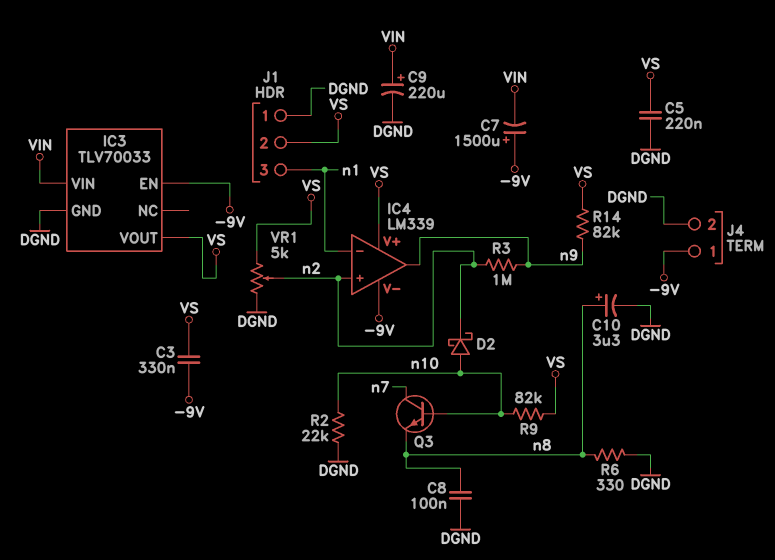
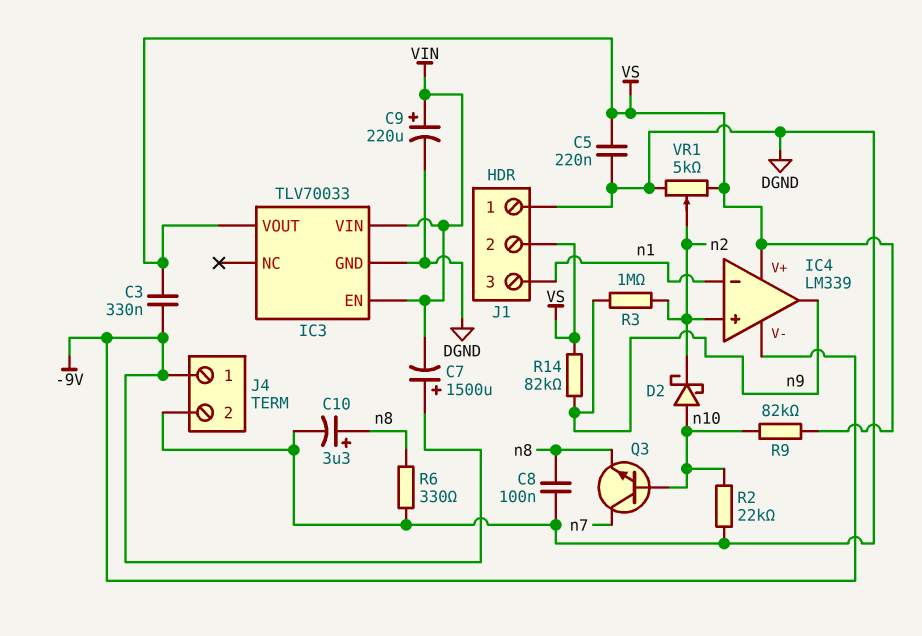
IC3 pin EN: -9V -> VIN

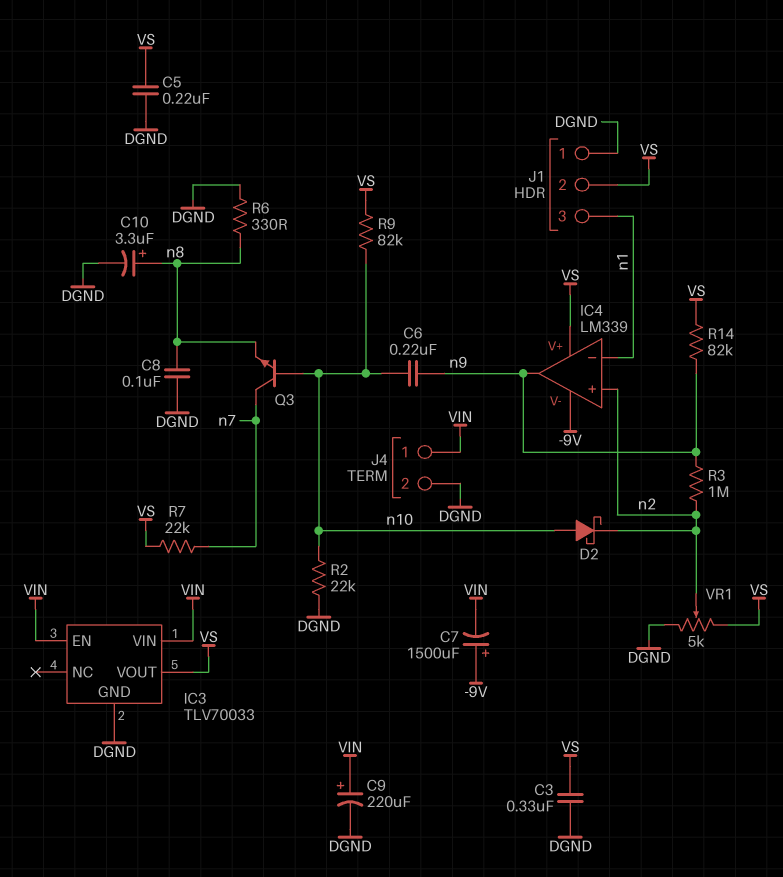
C3: 330nF (-9V, VS) -> 330nF (DGND, VS)
C6: none -> 220nF (n9, n10)
J4 pin 1: -9V -> VIN
R7: none -> 22k (VS, n7)

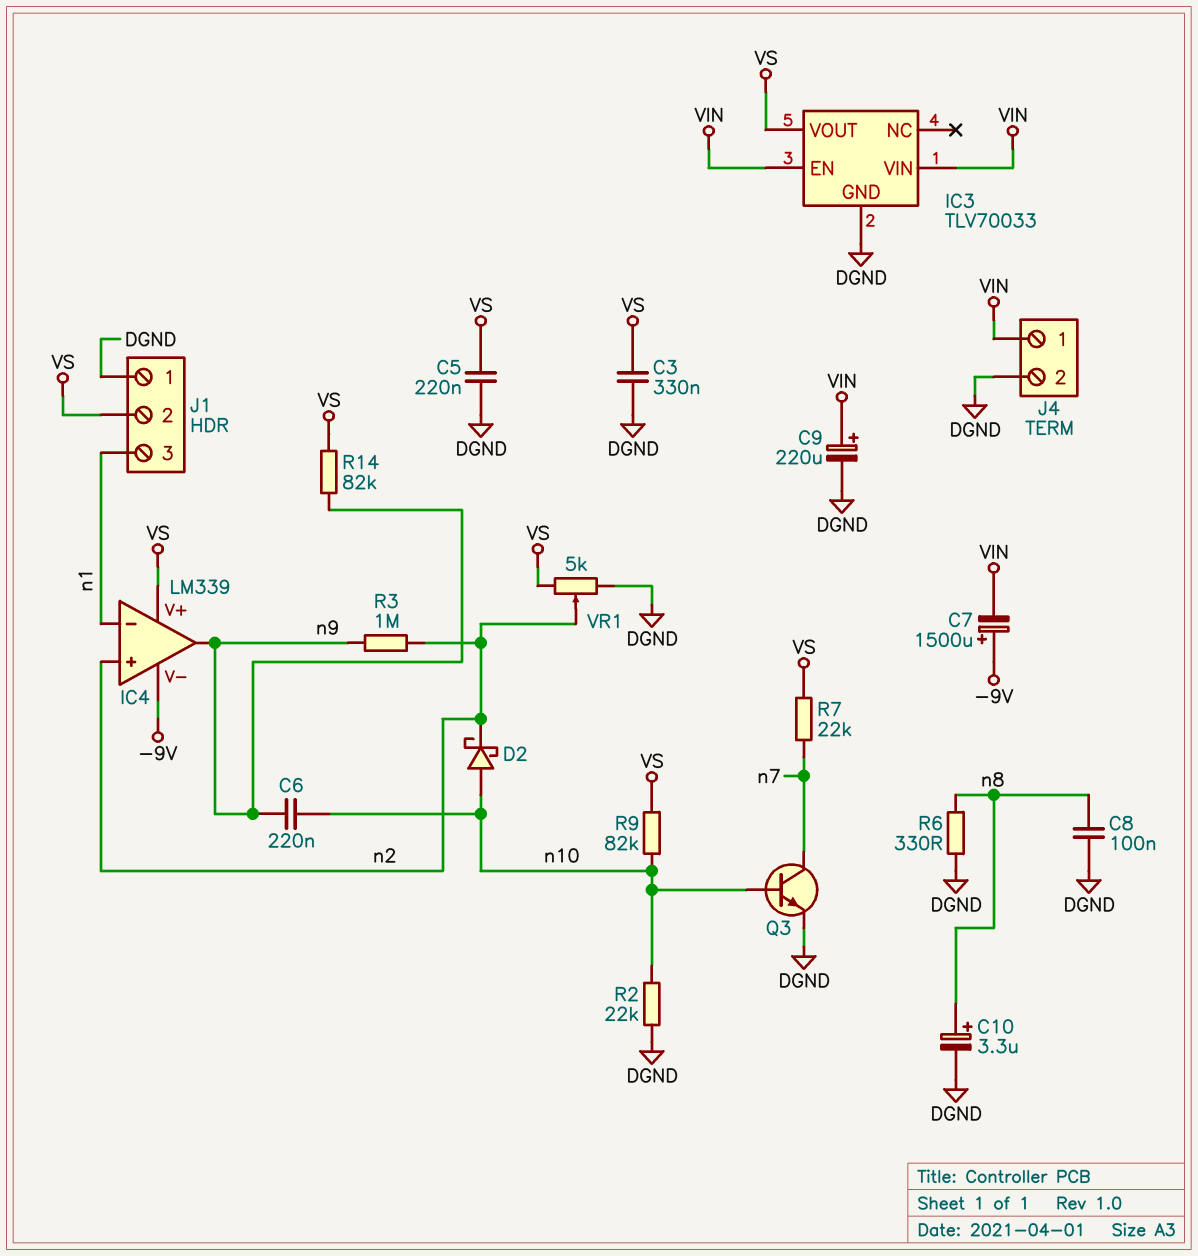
Q3: NPN (B n10, C n7, E n8) -> NPN (B n10, C n7, E DGND)

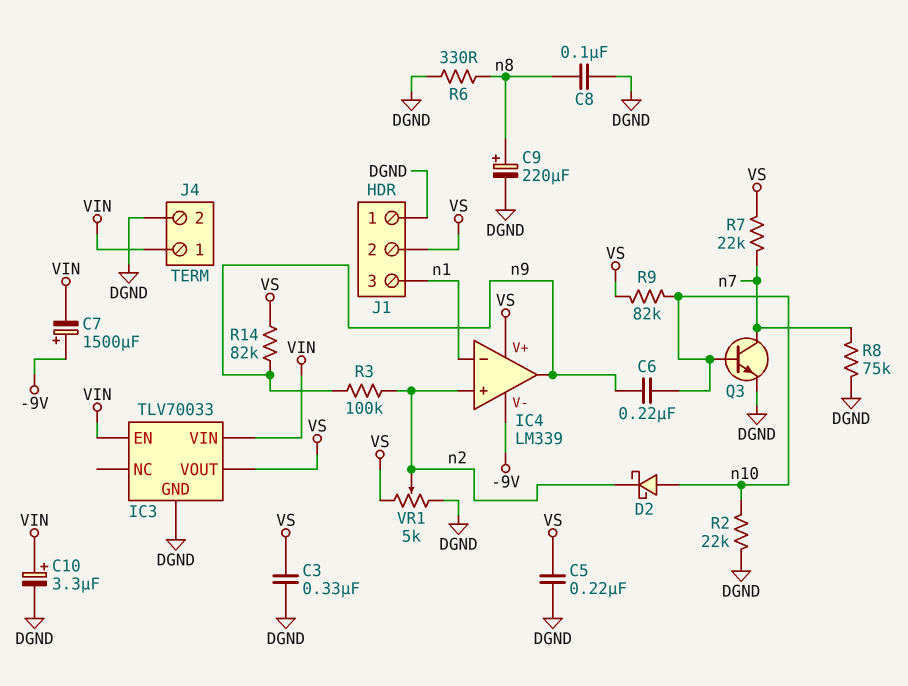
C9: 220uF (plus VIN, minus DGND) -> 220uF (plus n8, minus DGND)
C10: 3.3uF (plus n8, minus DGND) -> 3.3uF (plus VIN, minus DGND)
R3: 1M (n2, n9) -> 100k (n2, n9)
R8: none -> 75k (DGND, n7)

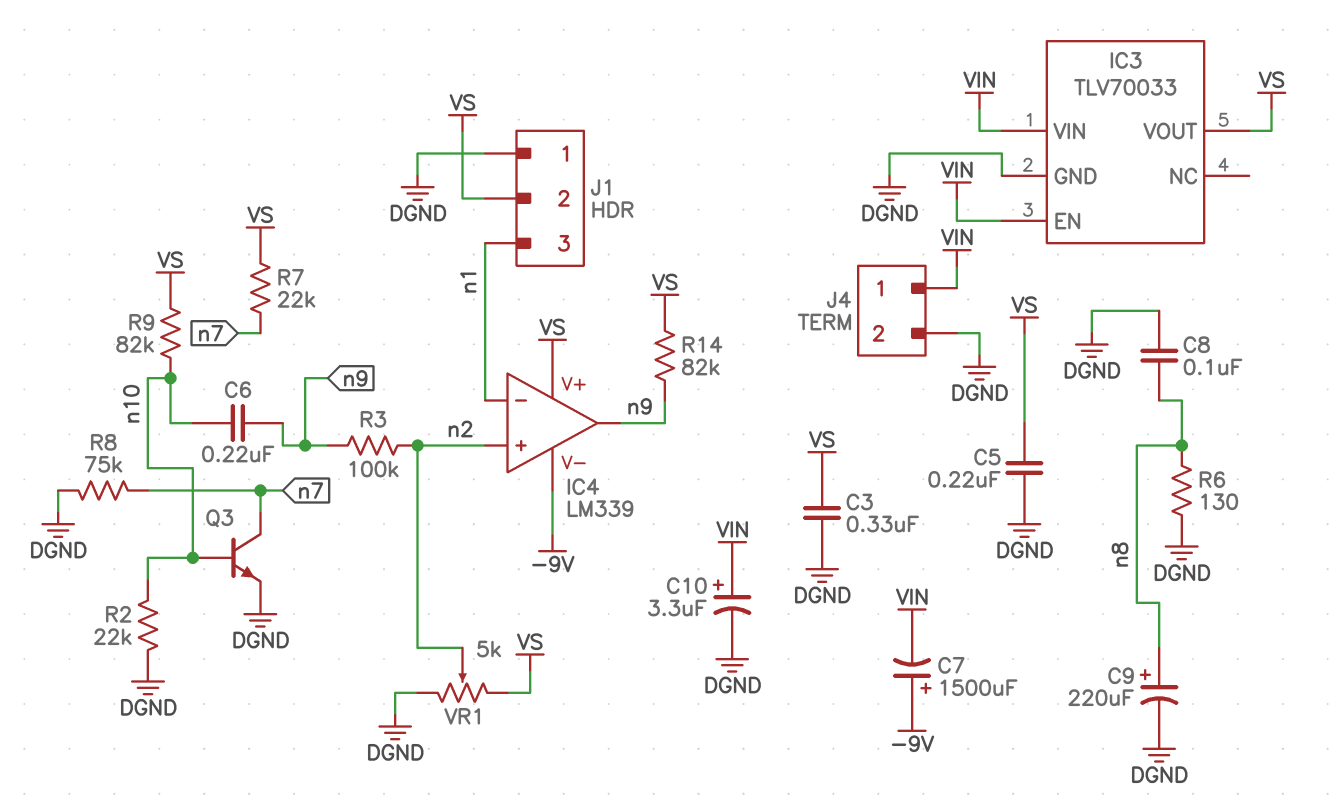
D2: schottky (A n10, K n2) -> none
R6: 330 (DGND, n8) -> 130 (DGND, n8)

